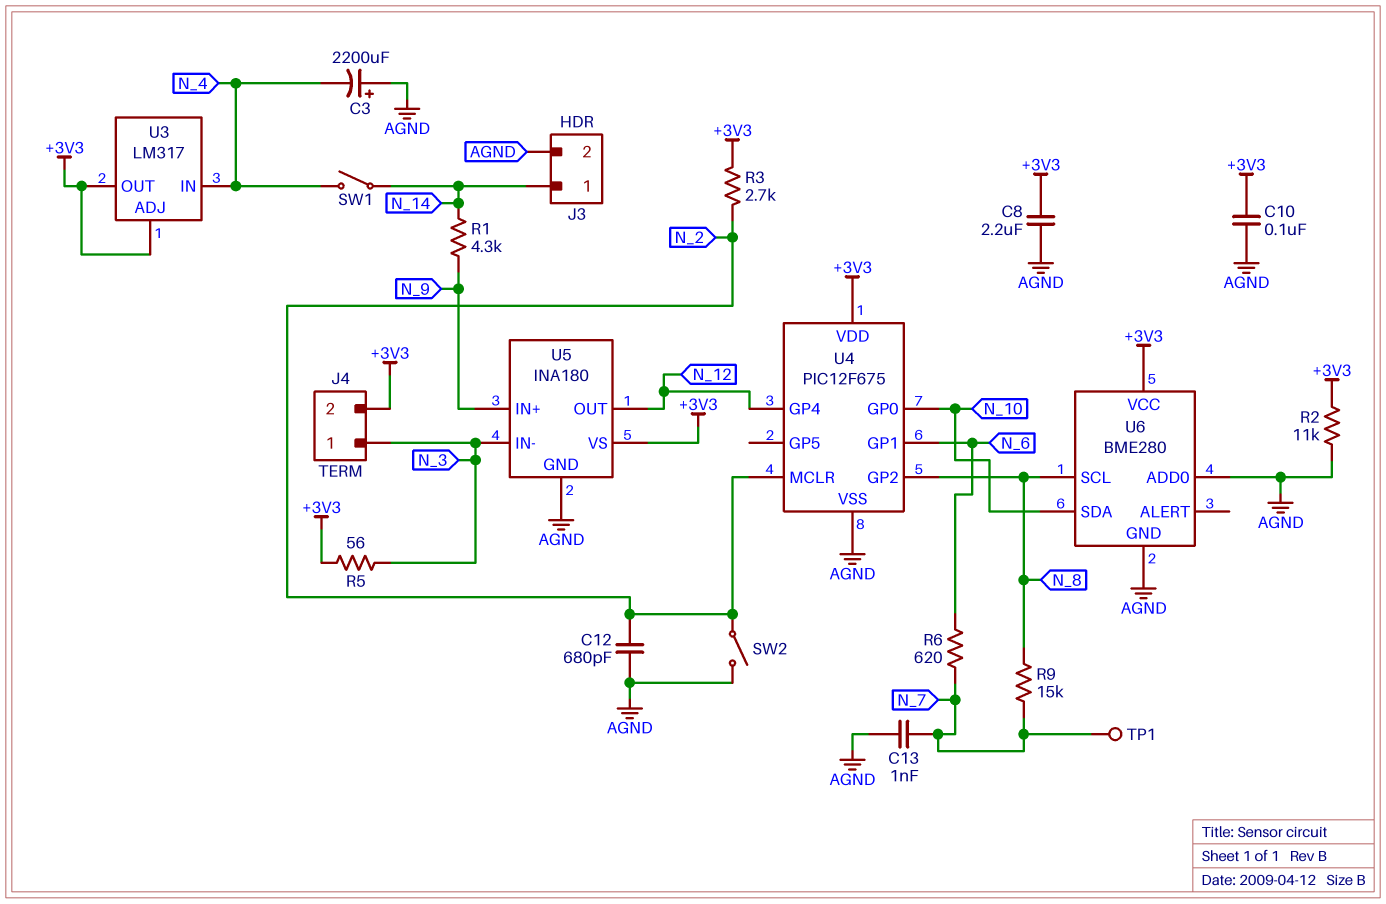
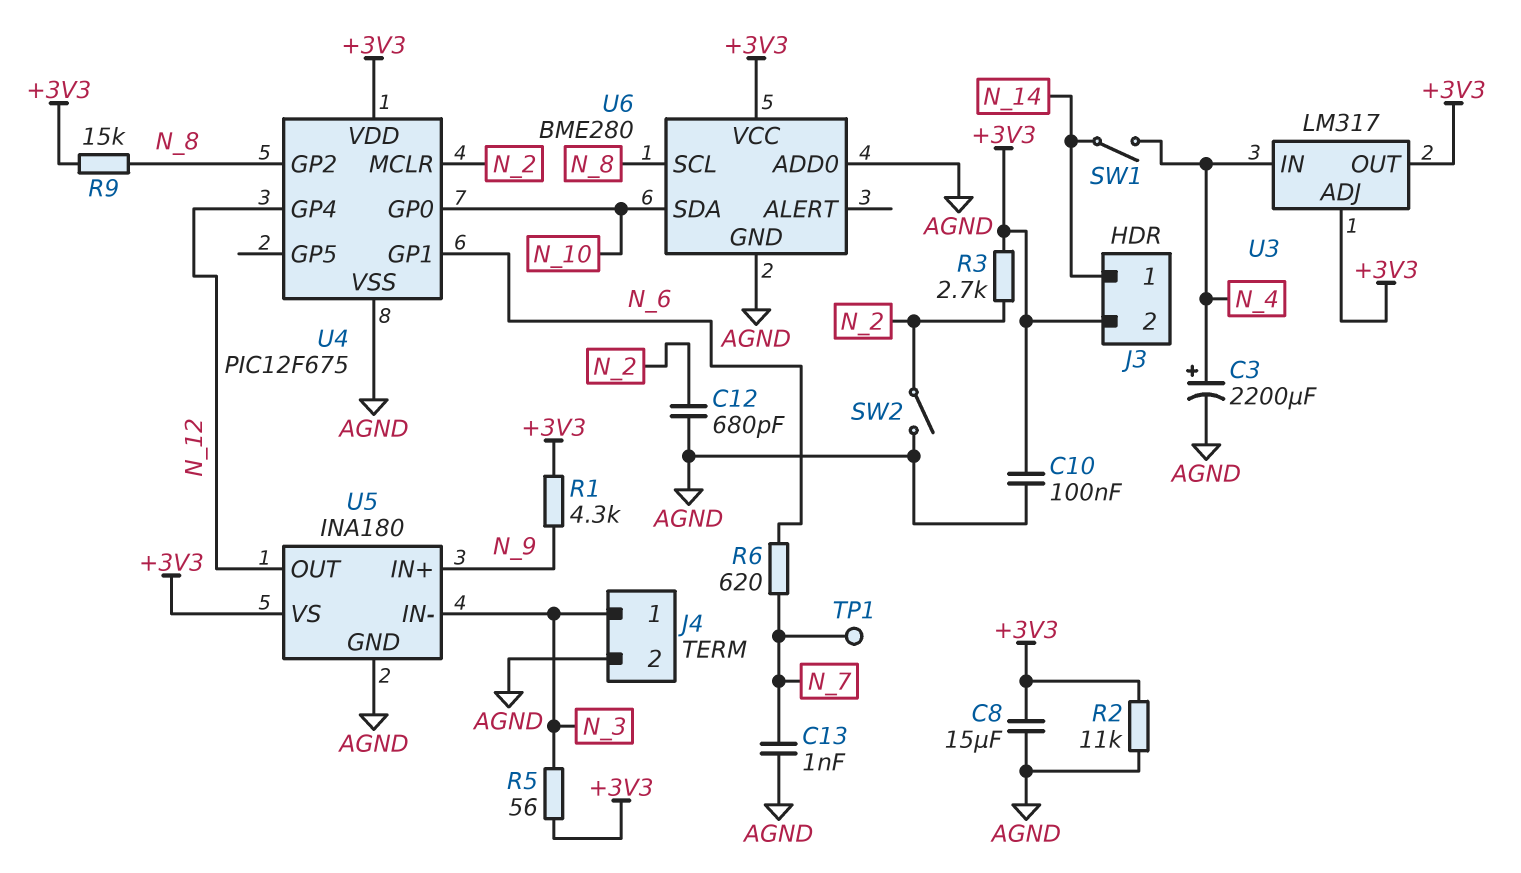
C3: 2200uF (plus AGND, minus N_4) -> 2200uF (plus N_4, minus AGND)
C8: 2.2uF (+3V3, AGND) -> 15uF (+3V3, AGND)
J3 pin 2: AGND -> +3V3
J4 pin 2: +3V3 -> AGND
R1: 4.3k (N_9, N_14) -> 4.3k (+3V3, N_9)
R9: 15k (N_7, N_8) -> 15k (+3V3, N_8)

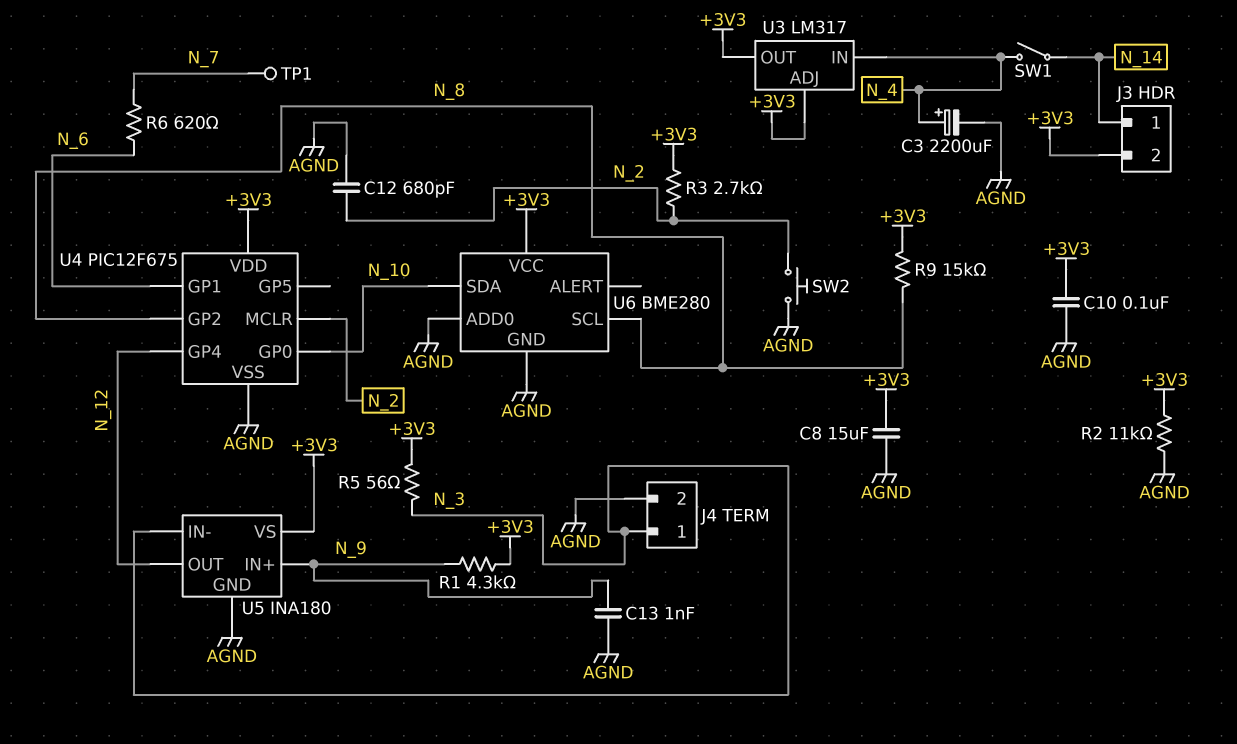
C13: 1nF (AGND, N_7) -> 1nF (AGND, N_9)
SW2: switch (AGND, N_2) -> button (AGND, N_2)

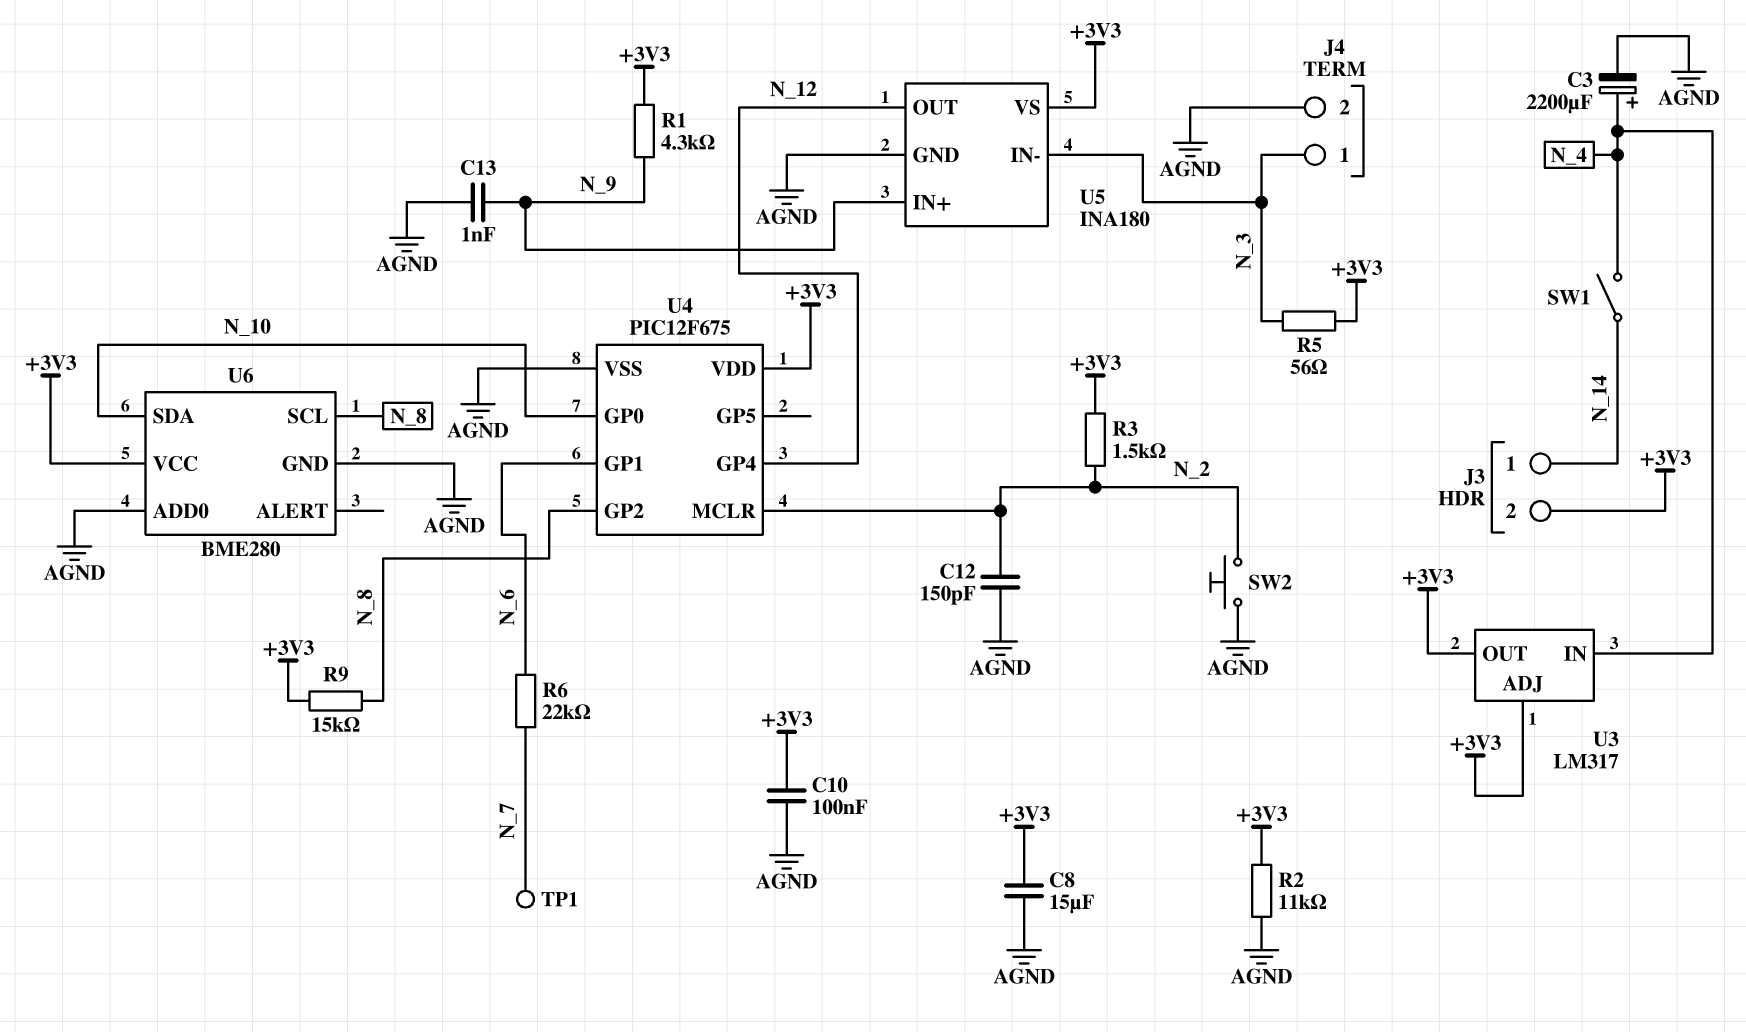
C12: 680pF (AGND, N_2) -> 150pF (AGND, N_2)
R3: 2.7k (+3V3, N_2) -> 1.5k (+3V3, N_2)
R6: 620 (N_6, N_7) -> 22k (N_6, N_7)

